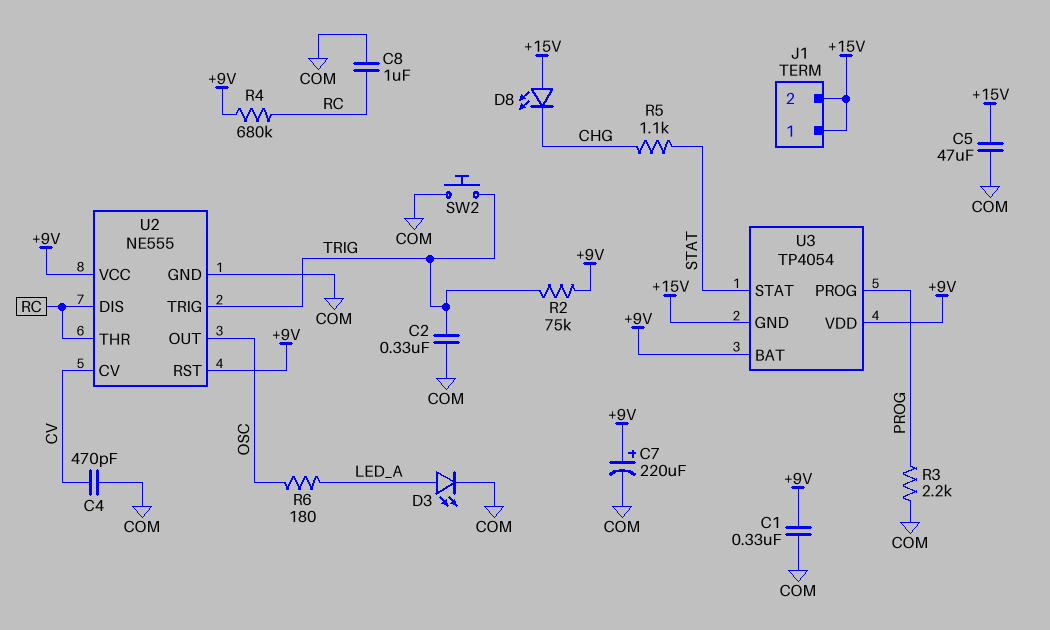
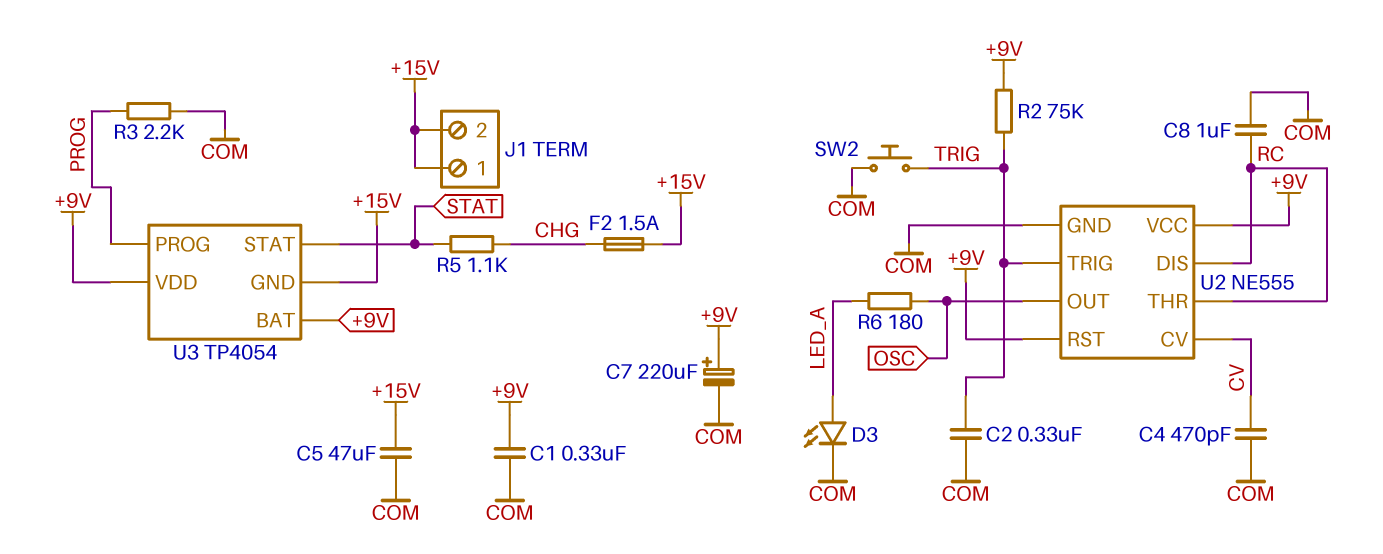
D8: LED (A +15V, K CHG) -> none
F2: none -> 1.5A (+15V, CHG)
R4: 680k (+9V, RC) -> none

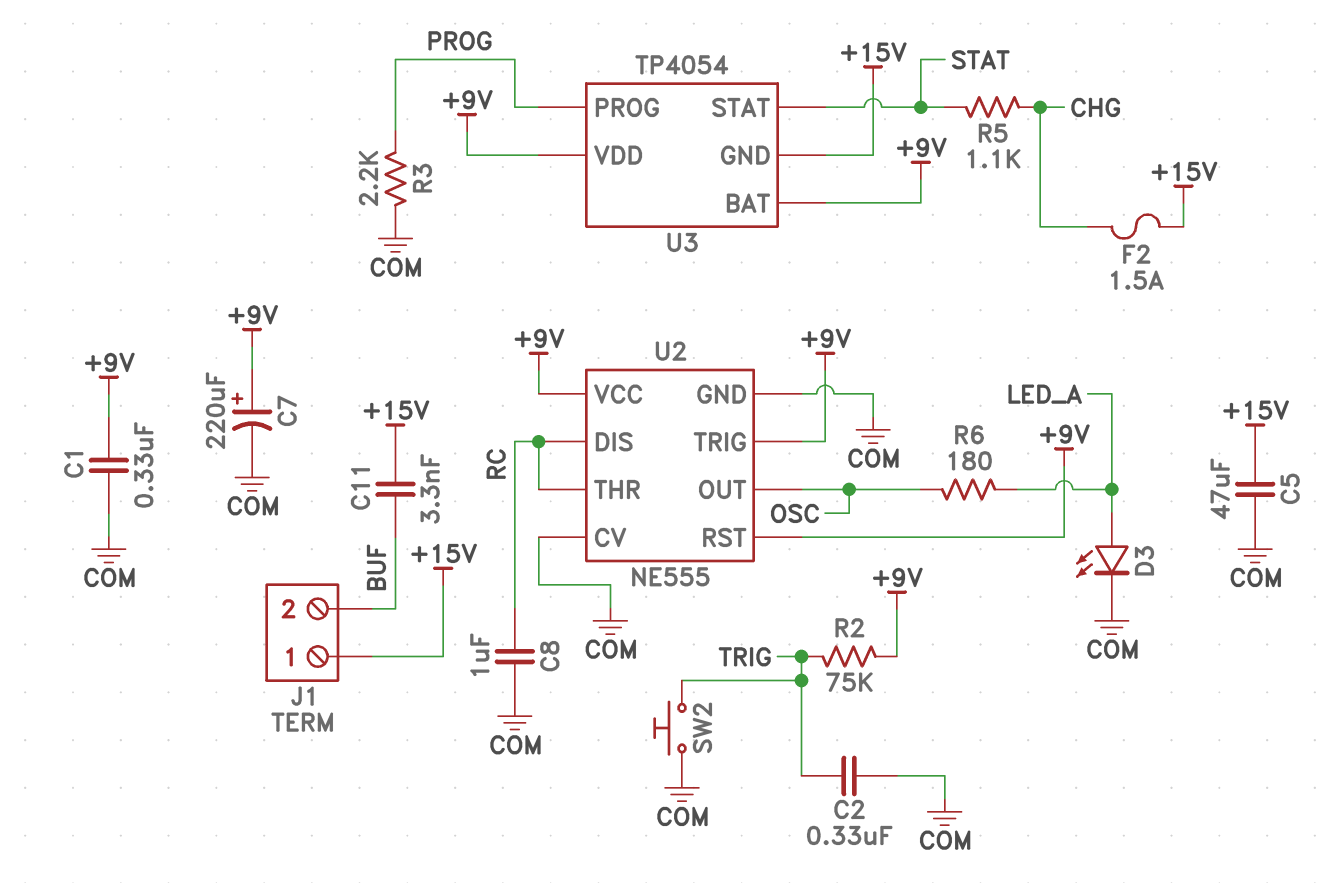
C4: 470pF (COM, CV) -> none
C11: none -> 3.3nF (+15V, BUF)
J1 pin 2: +15V -> BUF
U2 pin CV: CV -> COM
U2 pin TRIG: TRIG -> +9V

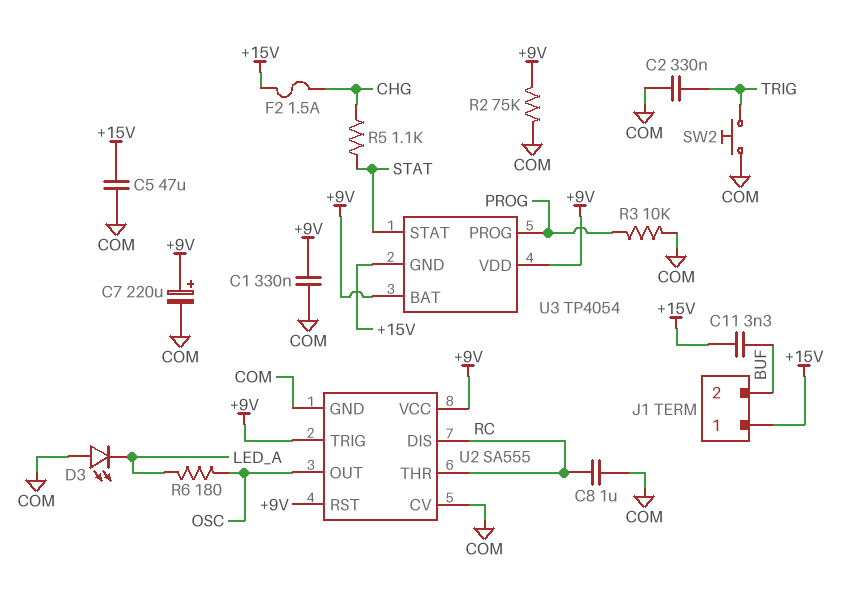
D3: LED (A LED_A, K COM) -> LED (A COM, K LED_A)
R2: 75k (+9V, TRIG) -> 75k (+9V, COM)
R3: 2.2k (COM, PROG) -> 10k (COM, PROG)
U2: NE555 -> SA555

